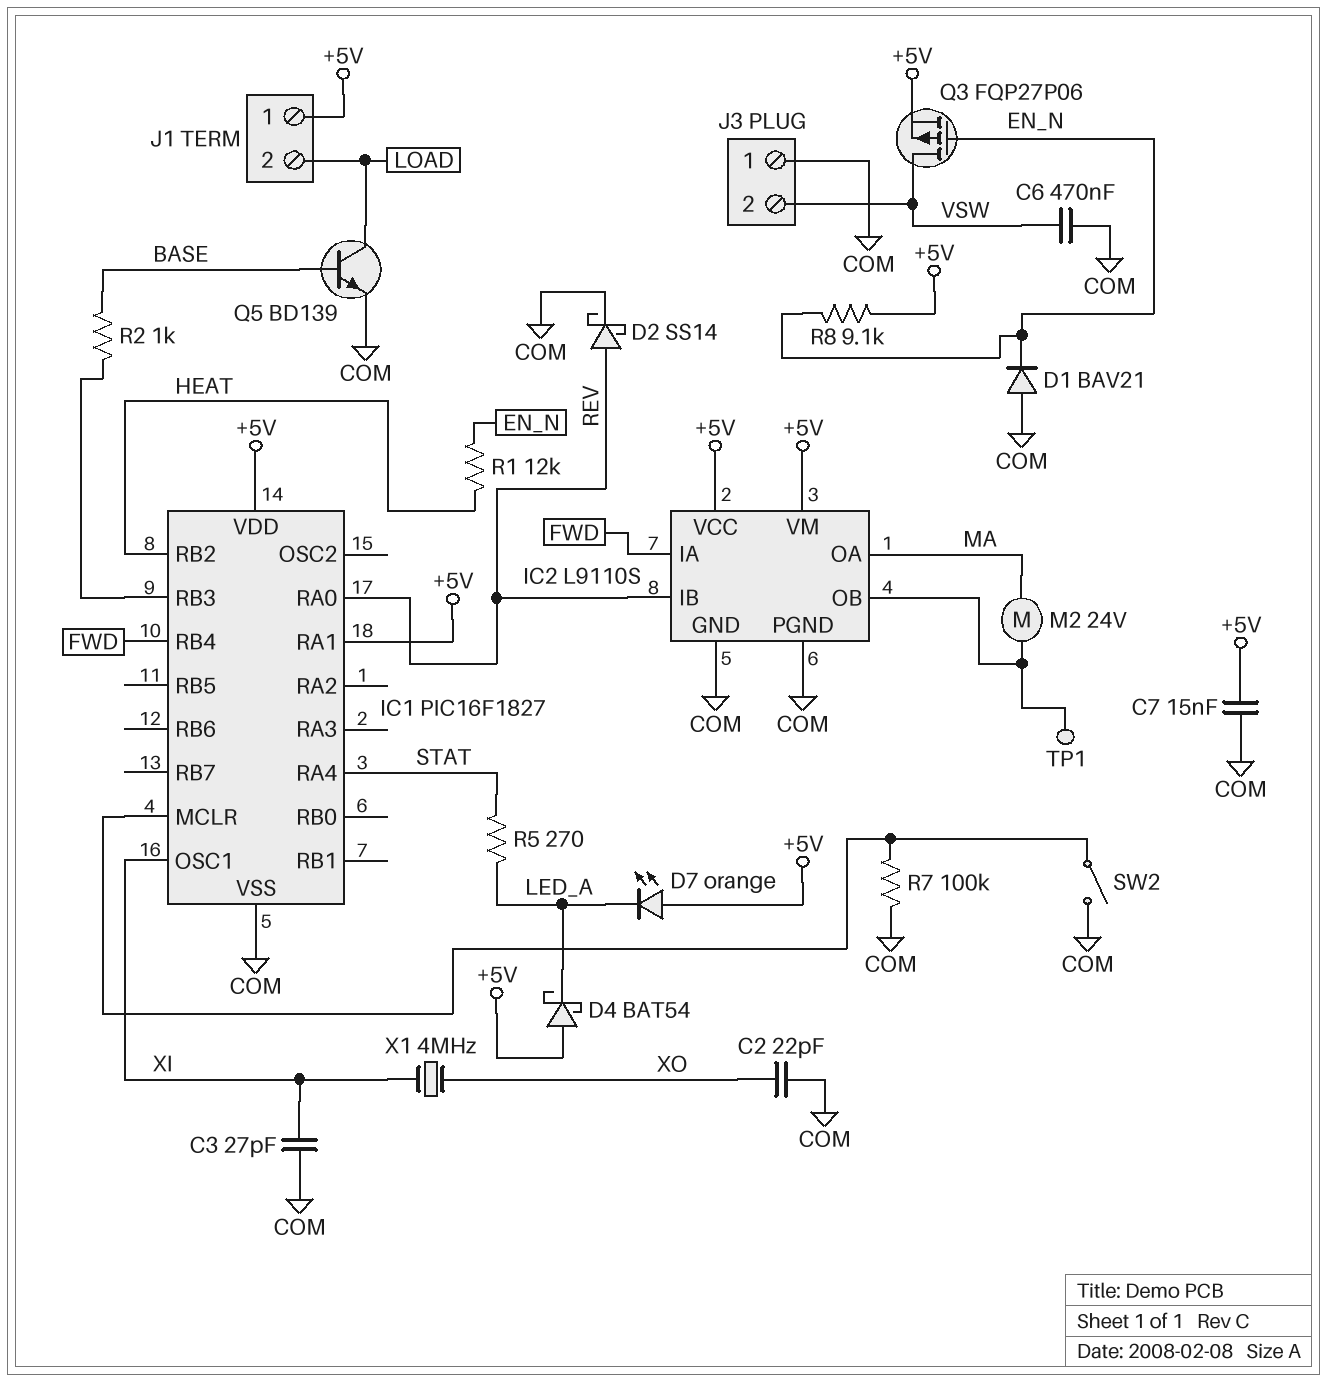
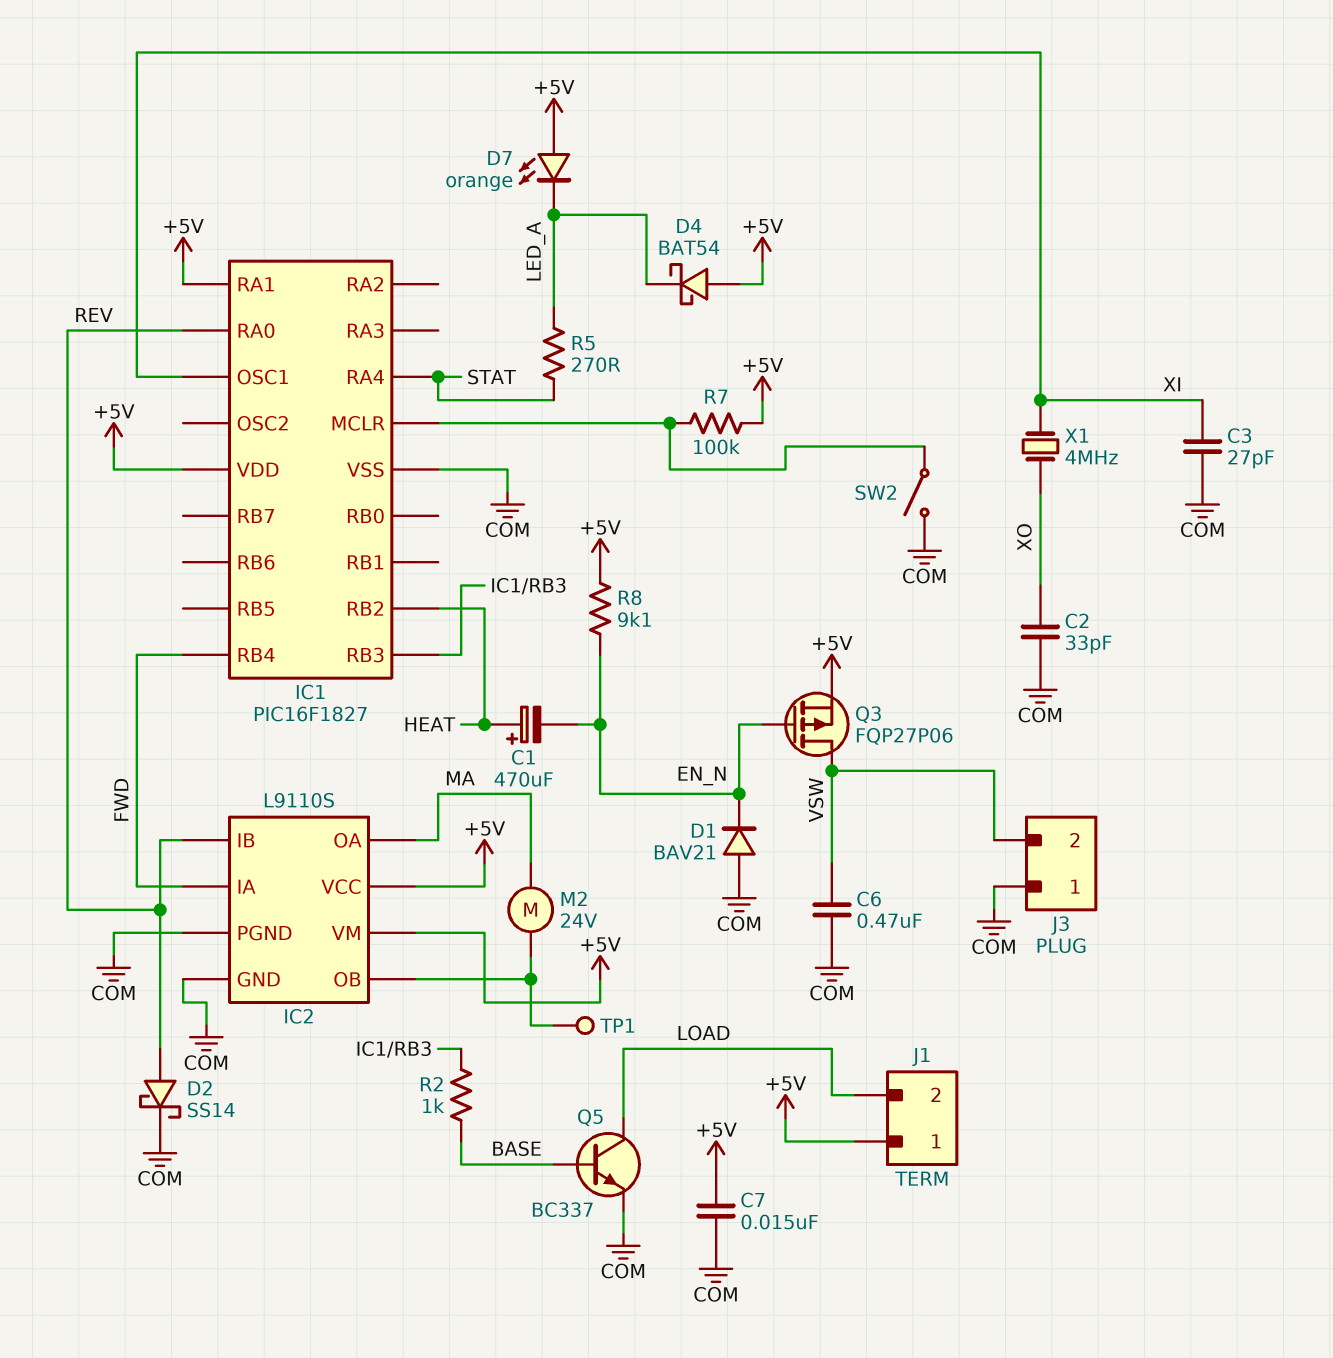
C1: none -> 470uF (plus HEAT, minus EN_N)
C2: 22pF (COM, XO) -> 33pF (COM, XO)
Q5: NPN BD139 (B BASE, C LOAD, E COM) -> NPN BC337 (B BASE, C LOAD, E COM)
R1: 12k (EN_N, HEAT) -> none
R7: 100k (COM, IC1/MCLR) -> 100k (+5V, IC1/MCLR)

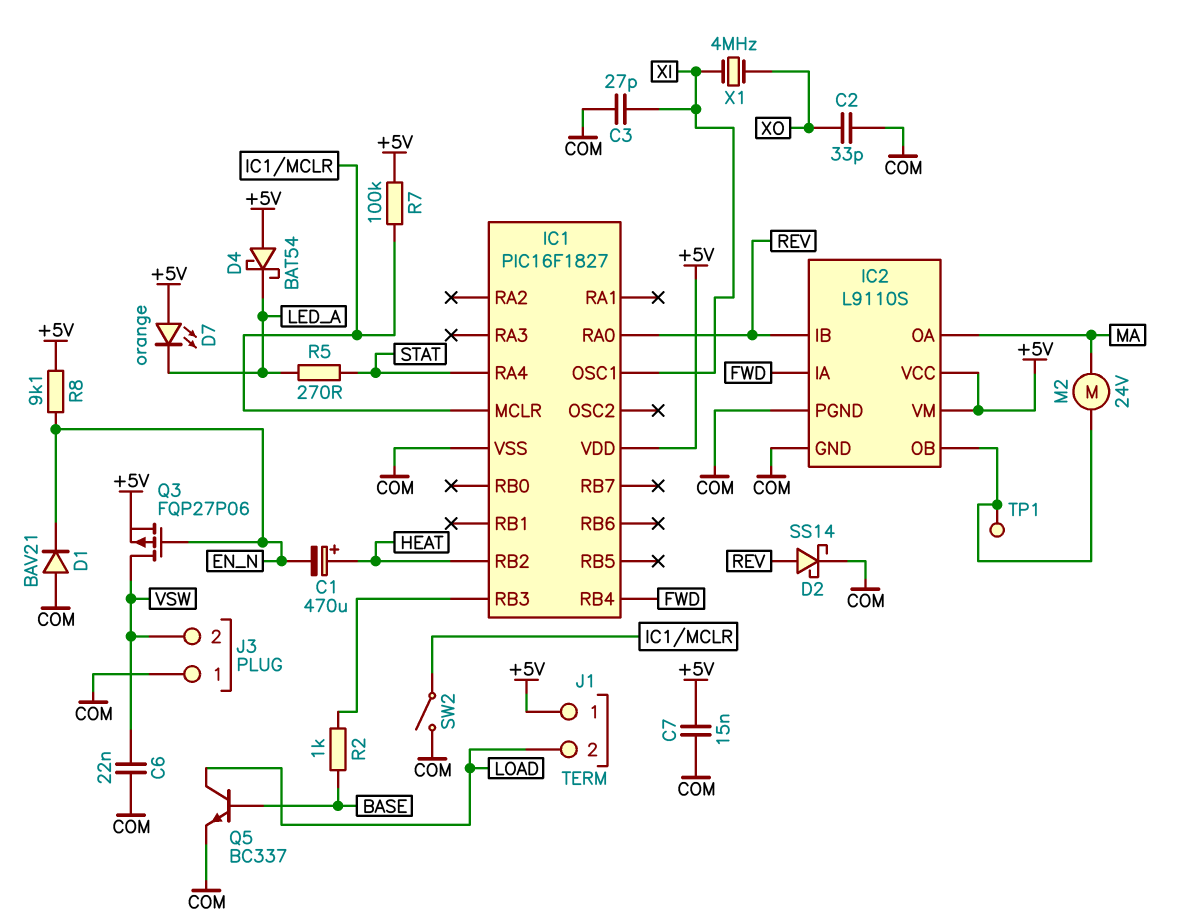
C6: 470nF (COM, VSW) -> 22nF (COM, VSW)
IC1 pin RA1: +5V -> none

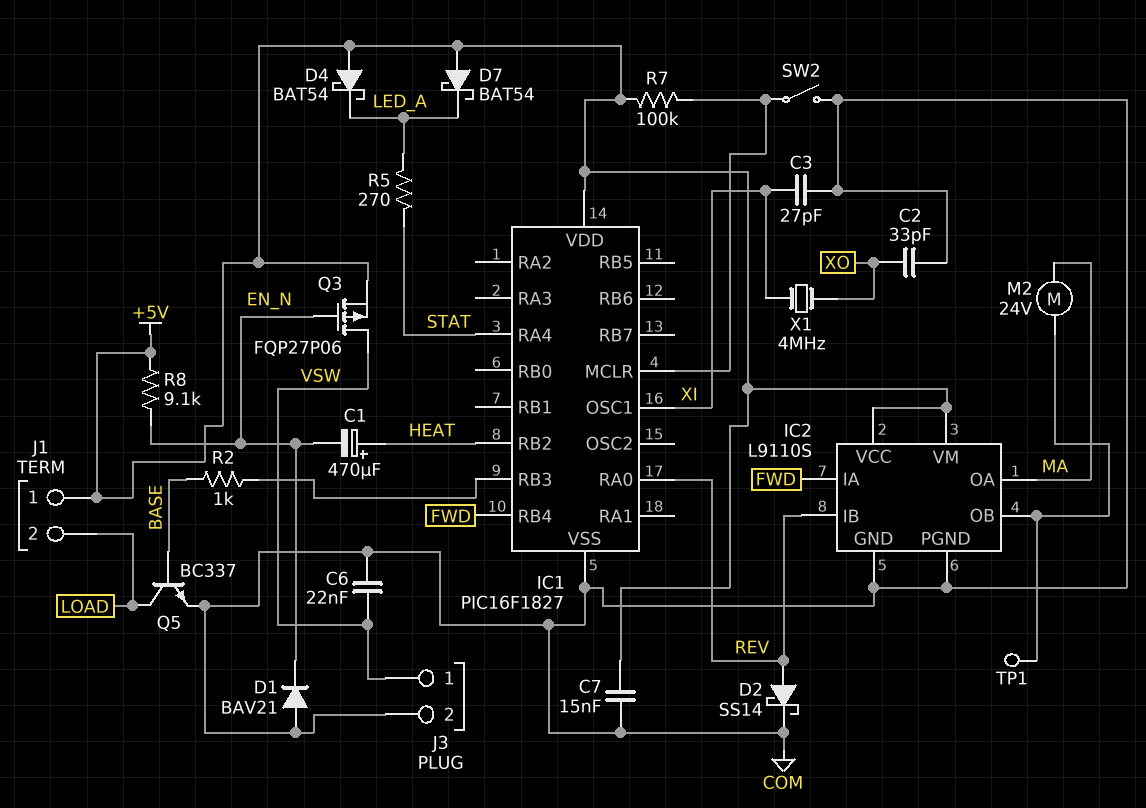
D7: LED orange (A +5V, K LED_A) -> schottky BAT54 (A +5V, K LED_A)
J3 pin 1: COM -> VSW
J3 pin 2: VSW -> COM

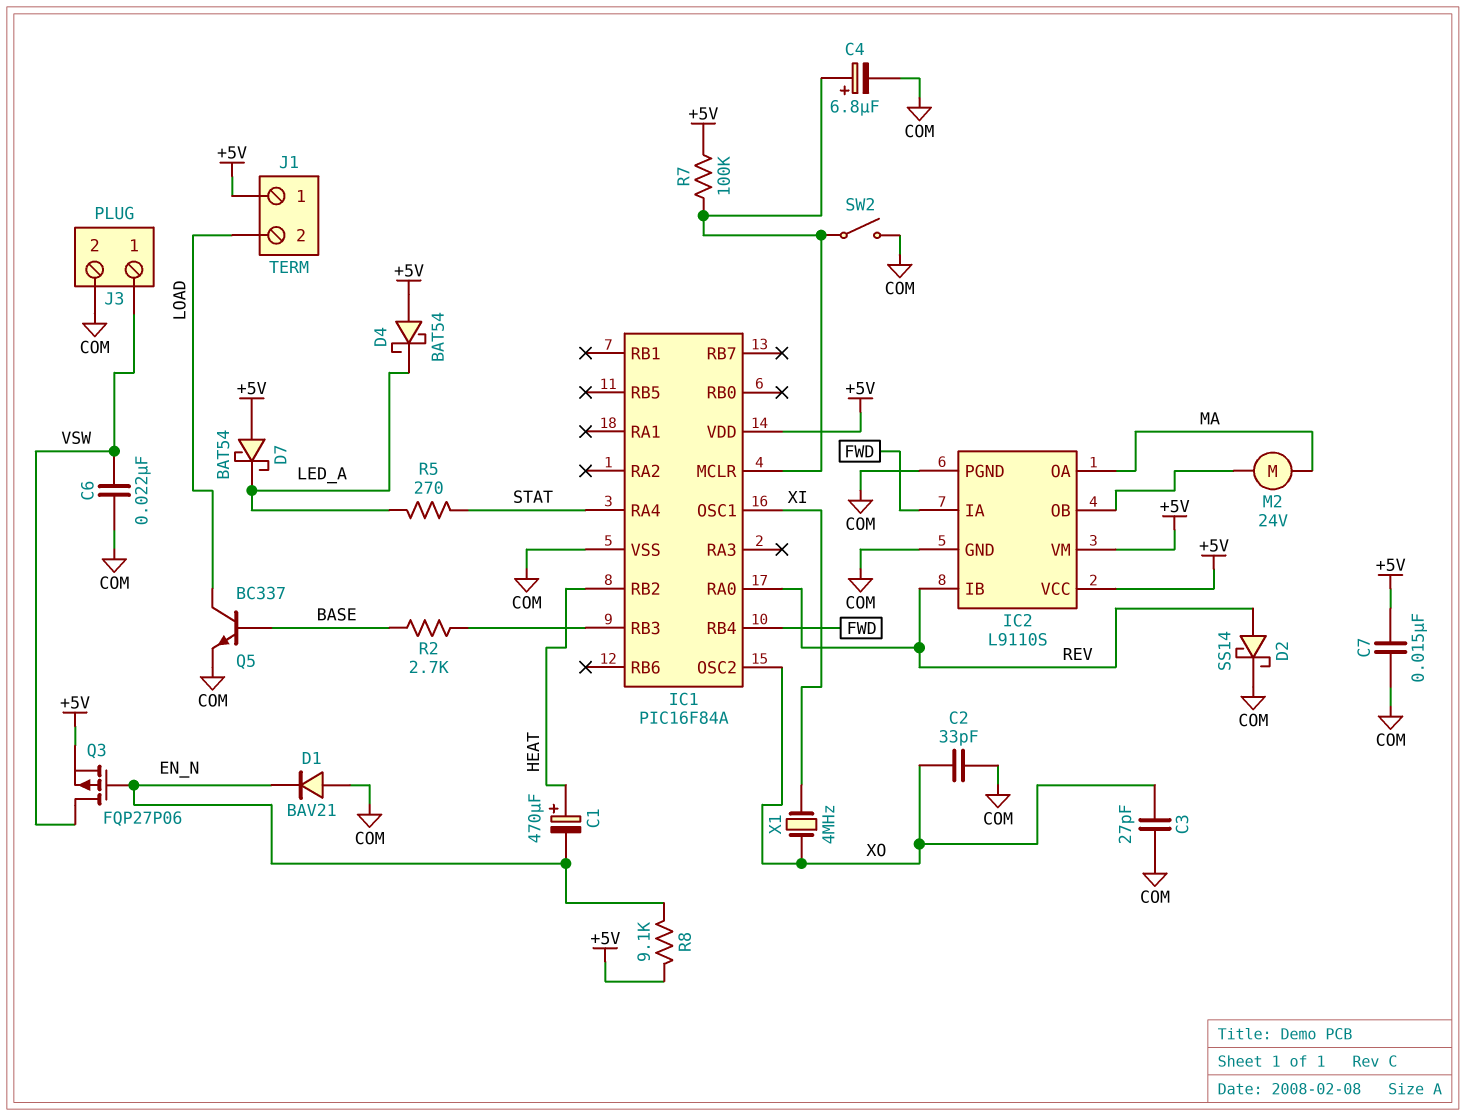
C3: 27pF (COM, XI) -> 27pF (COM, XO)
C4: none -> 6.8uF (plus IC1/MCLR, minus COM)
IC1: PIC16F1827 -> PIC16F84A
IC1 pin OSC2: none -> XO
R2: 1k (BASE, IC1/RB3) -> 2.7k (BASE, IC1/RB3)
TP1: test point (IC2/OB) -> none

